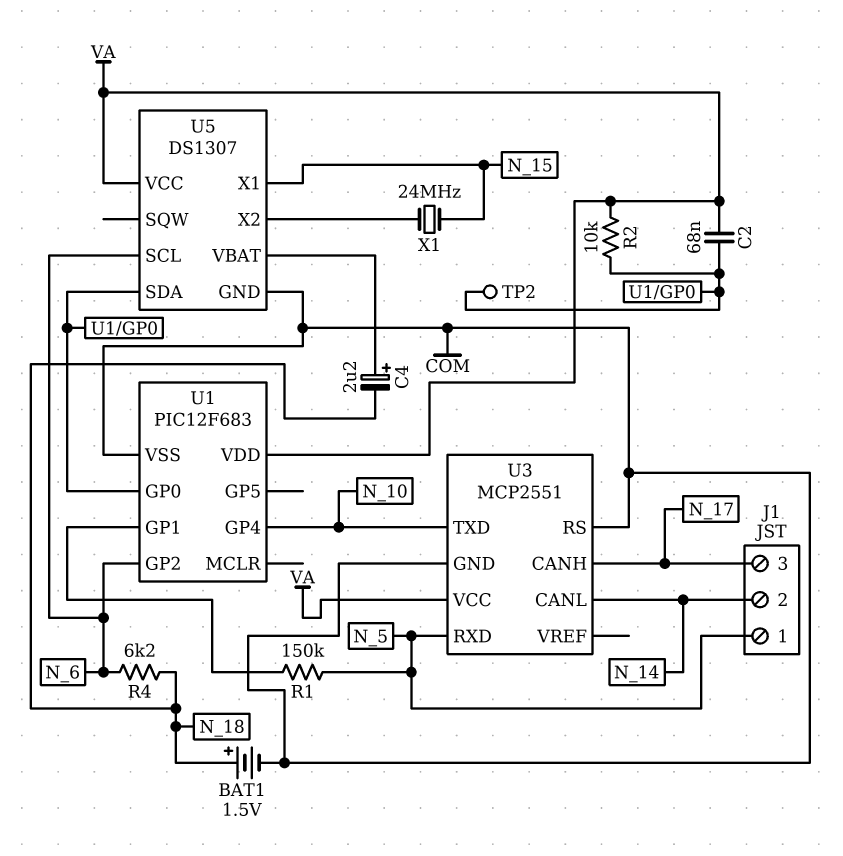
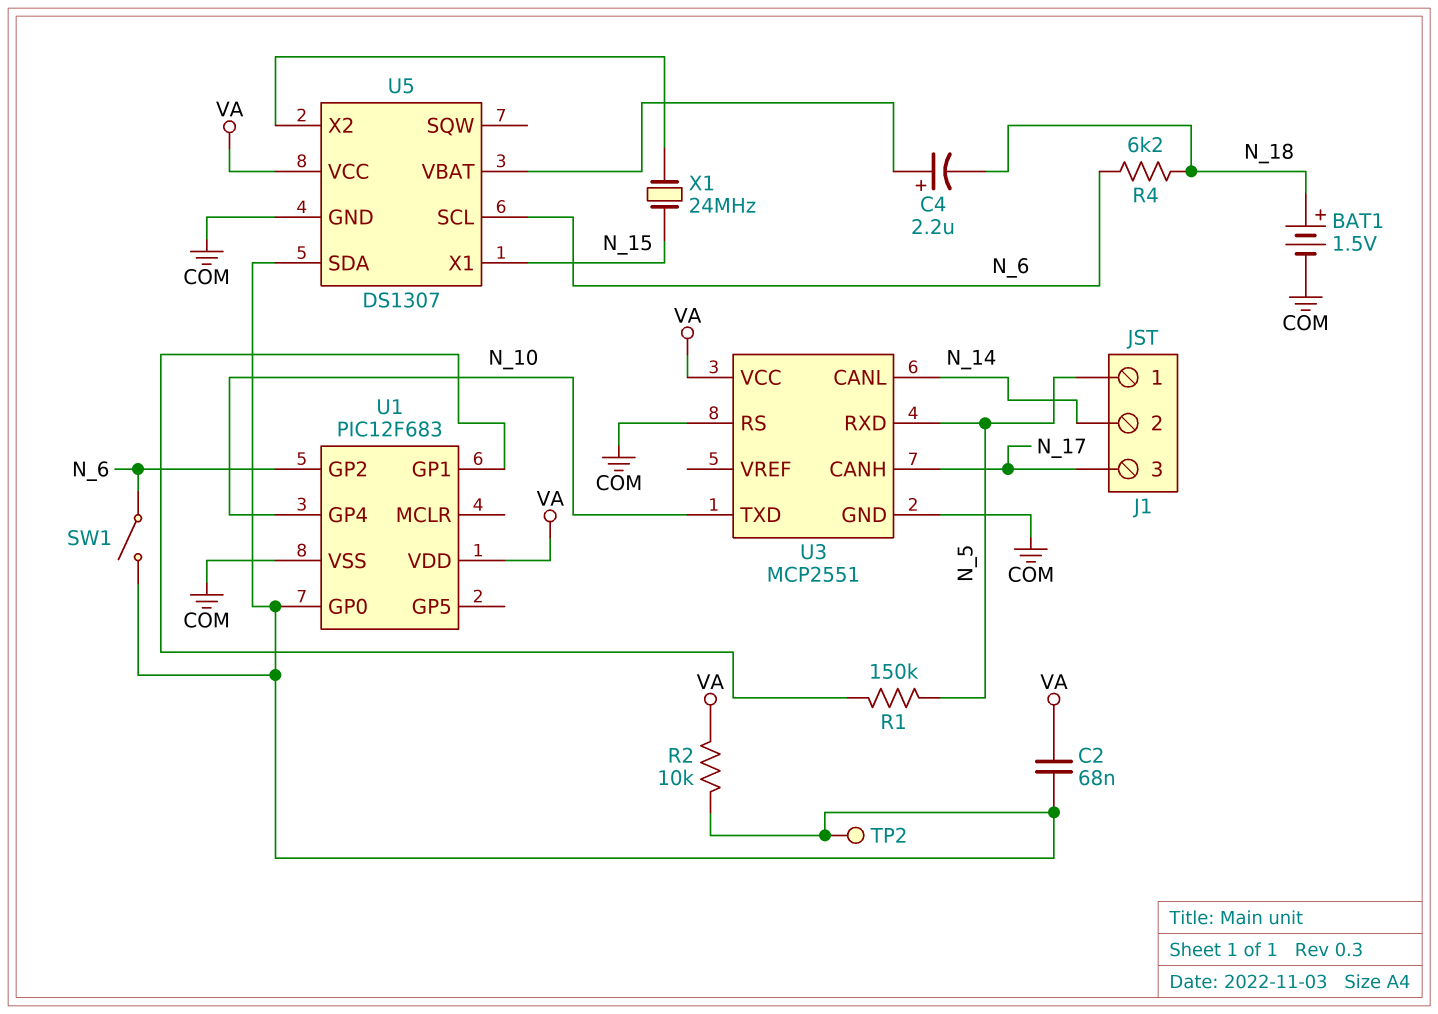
SW1: none -> switch (N_6, U1/GP0)

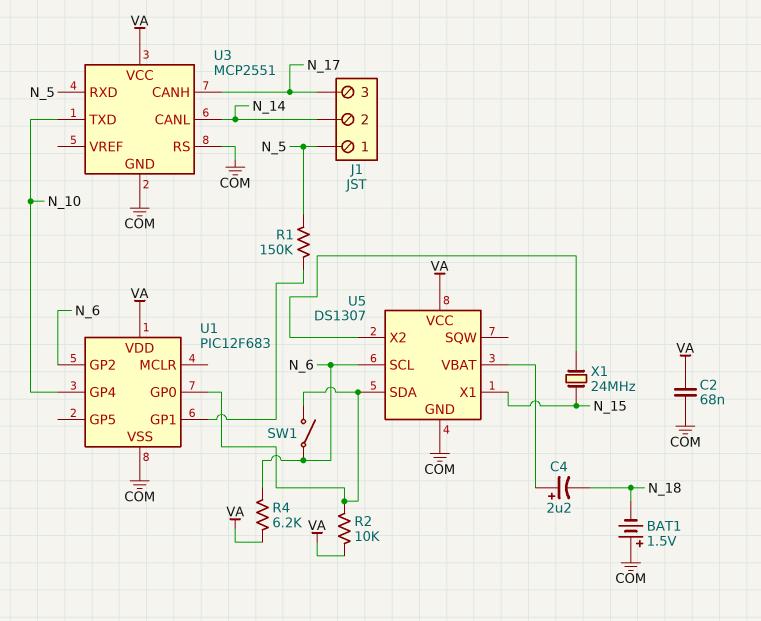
BAT1: 1.5V (plus N_18, minus COM) -> 1.5V (plus COM, minus N_18)
C2: 68nF (U1/GP0, VA) -> 68nF (COM, VA)
R4: 6.2k (N_6, N_18) -> 6.2k (N_6, VA)
TP2: test point (U1/GP0) -> none

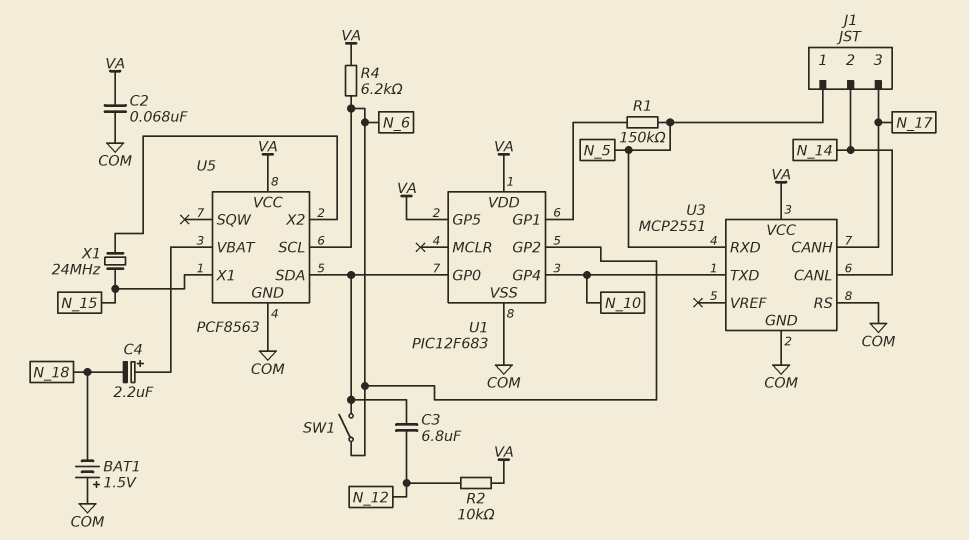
C3: none -> 6.8uF (N_12, U1/GP0)
R2: 10k (U1/GP0, VA) -> 10k (N_12, VA)
U1 pin GP5: none -> VA
U5: DS1307 -> PCF8563

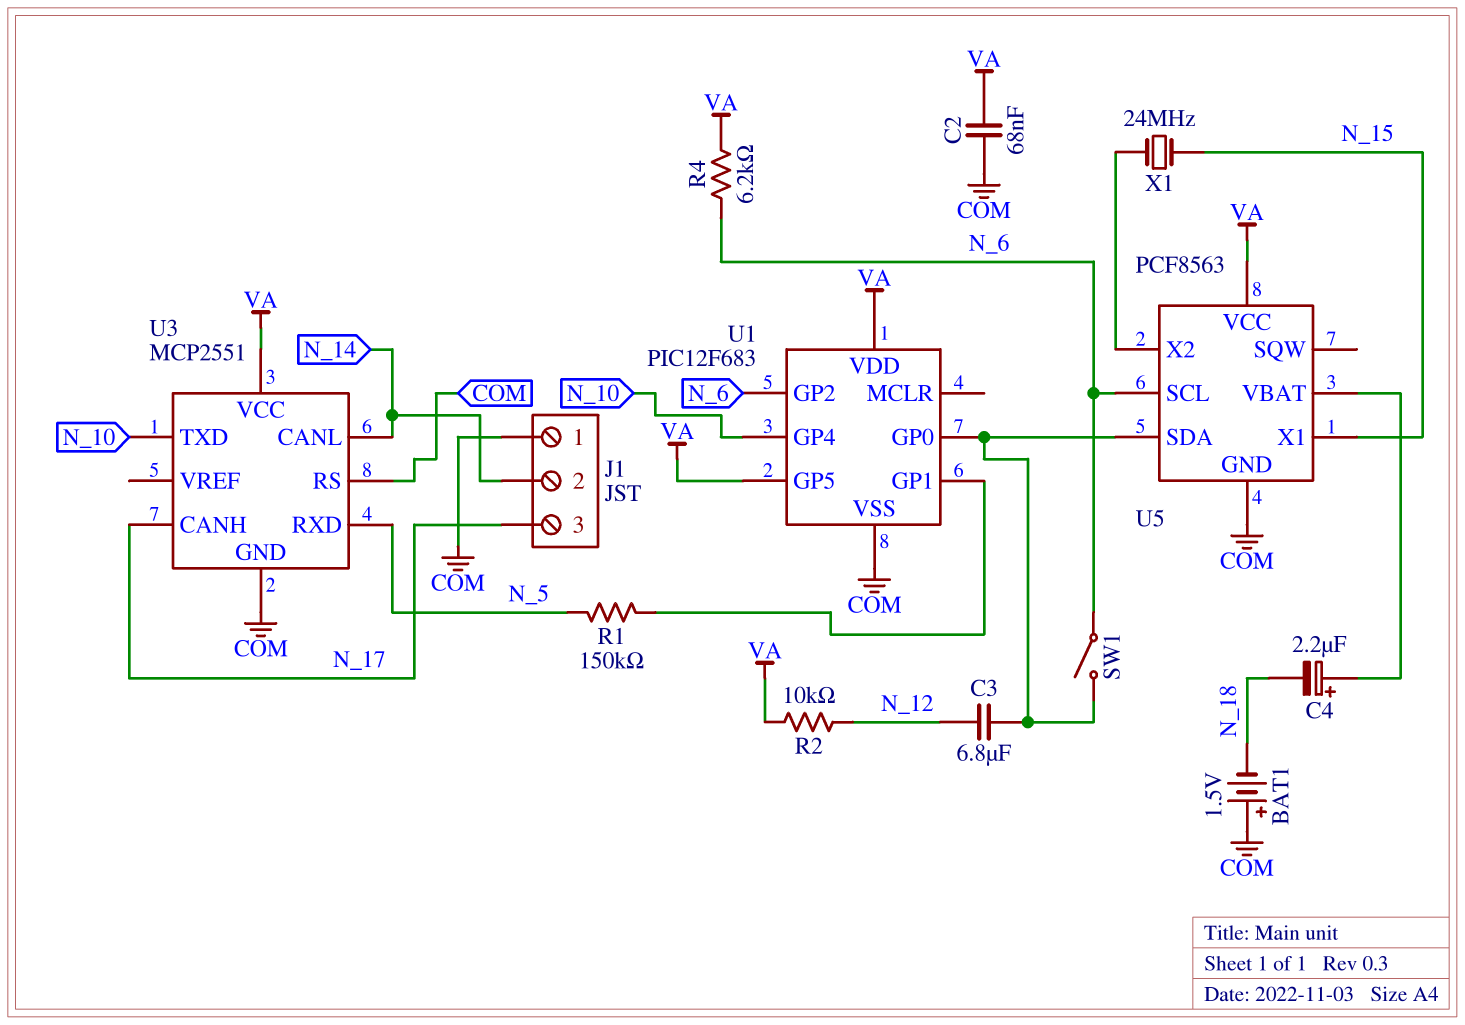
J1 pin 1: N_5 -> COM

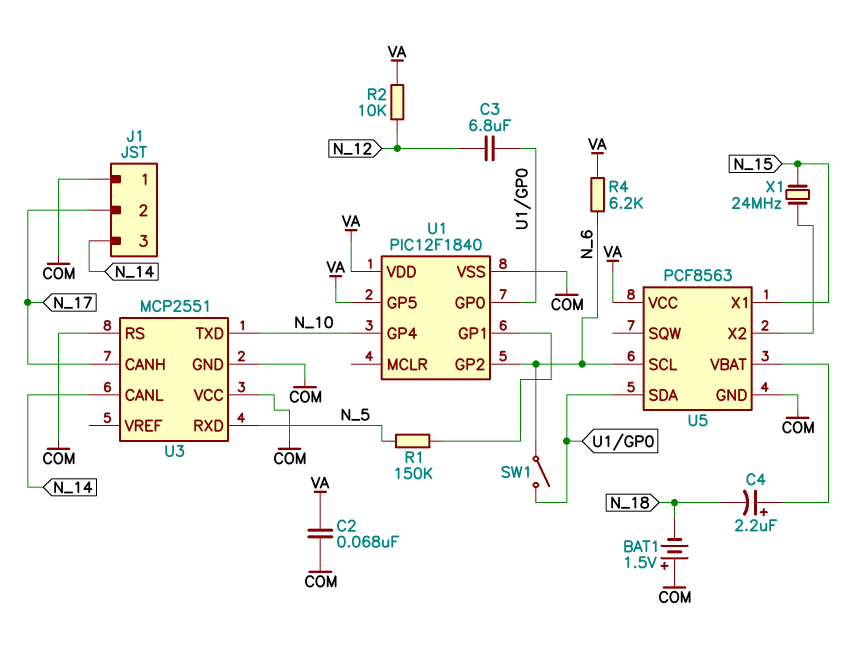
J1 pin 2: N_14 -> N_17
J1 pin 3: N_17 -> N_14
U1: PIC12F683 -> PIC12F1840
U3 pin VCC: VA -> COM

